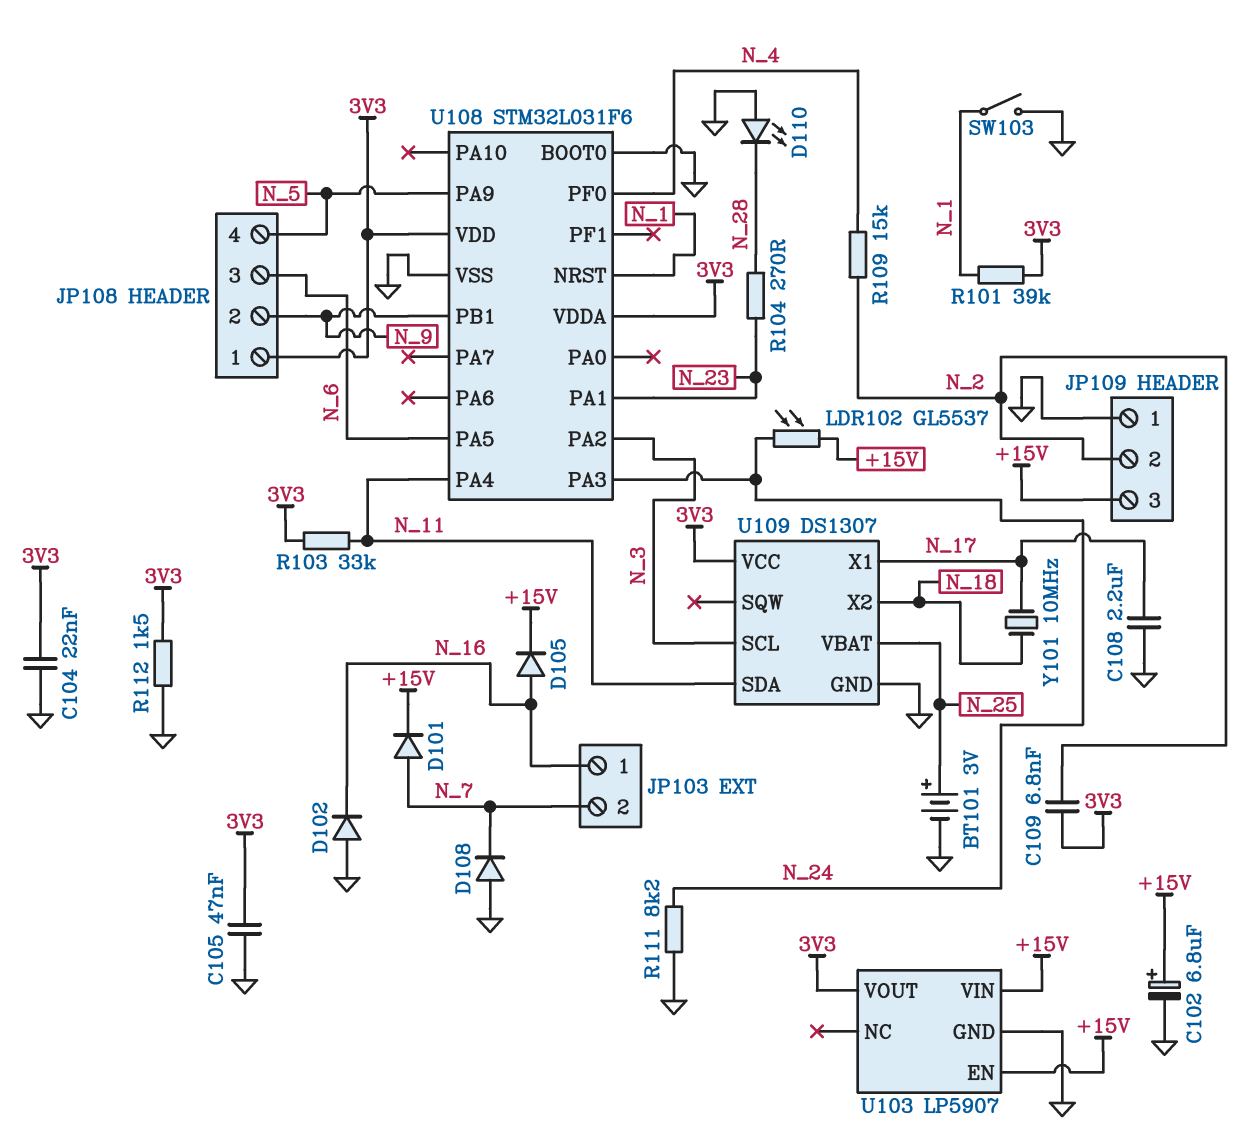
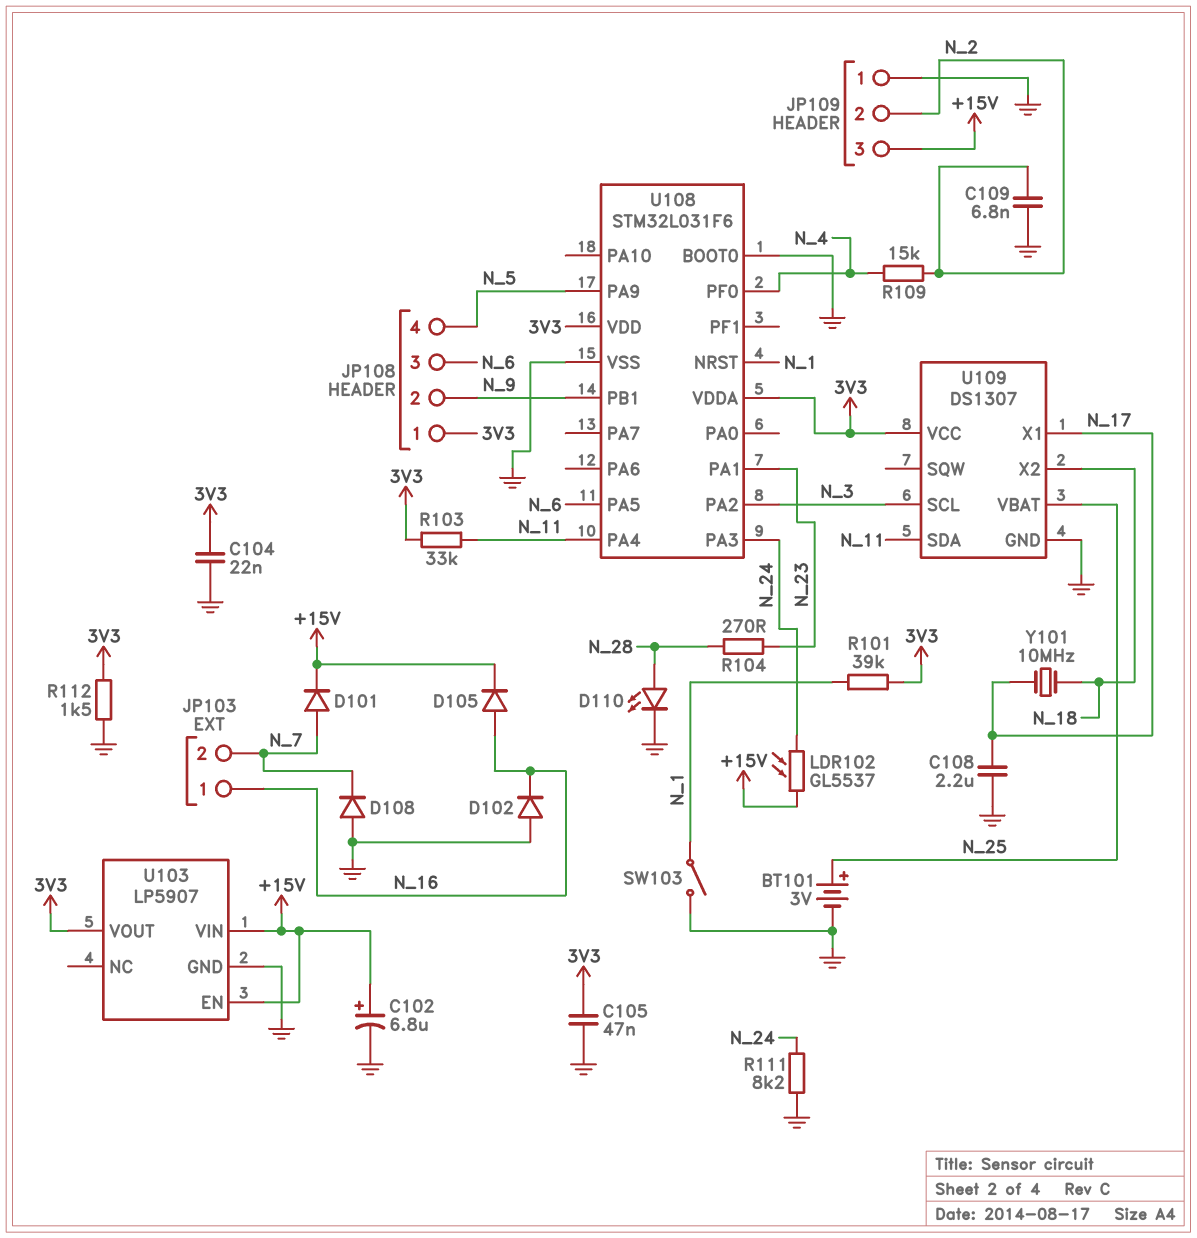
C109: 6.8nF (3V3, N_2) -> 6.8nF (GND, N_2)
D110: LED (A GND, K N_28) -> LED (A N_28, K GND)

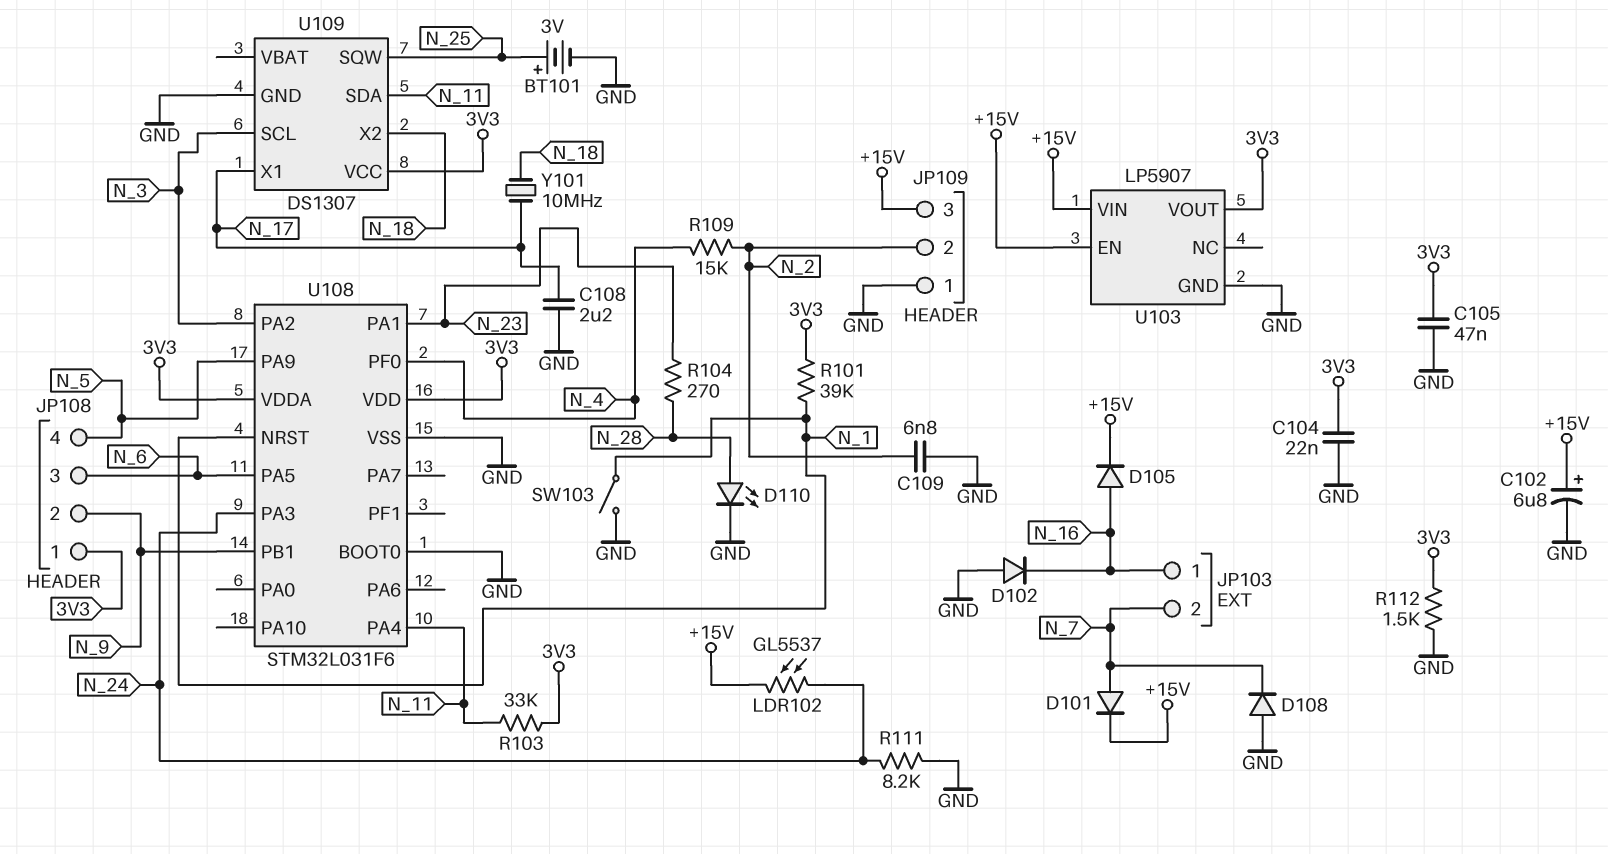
U109 pin SQW: none -> N_25
U109 pin VBAT: N_25 -> none

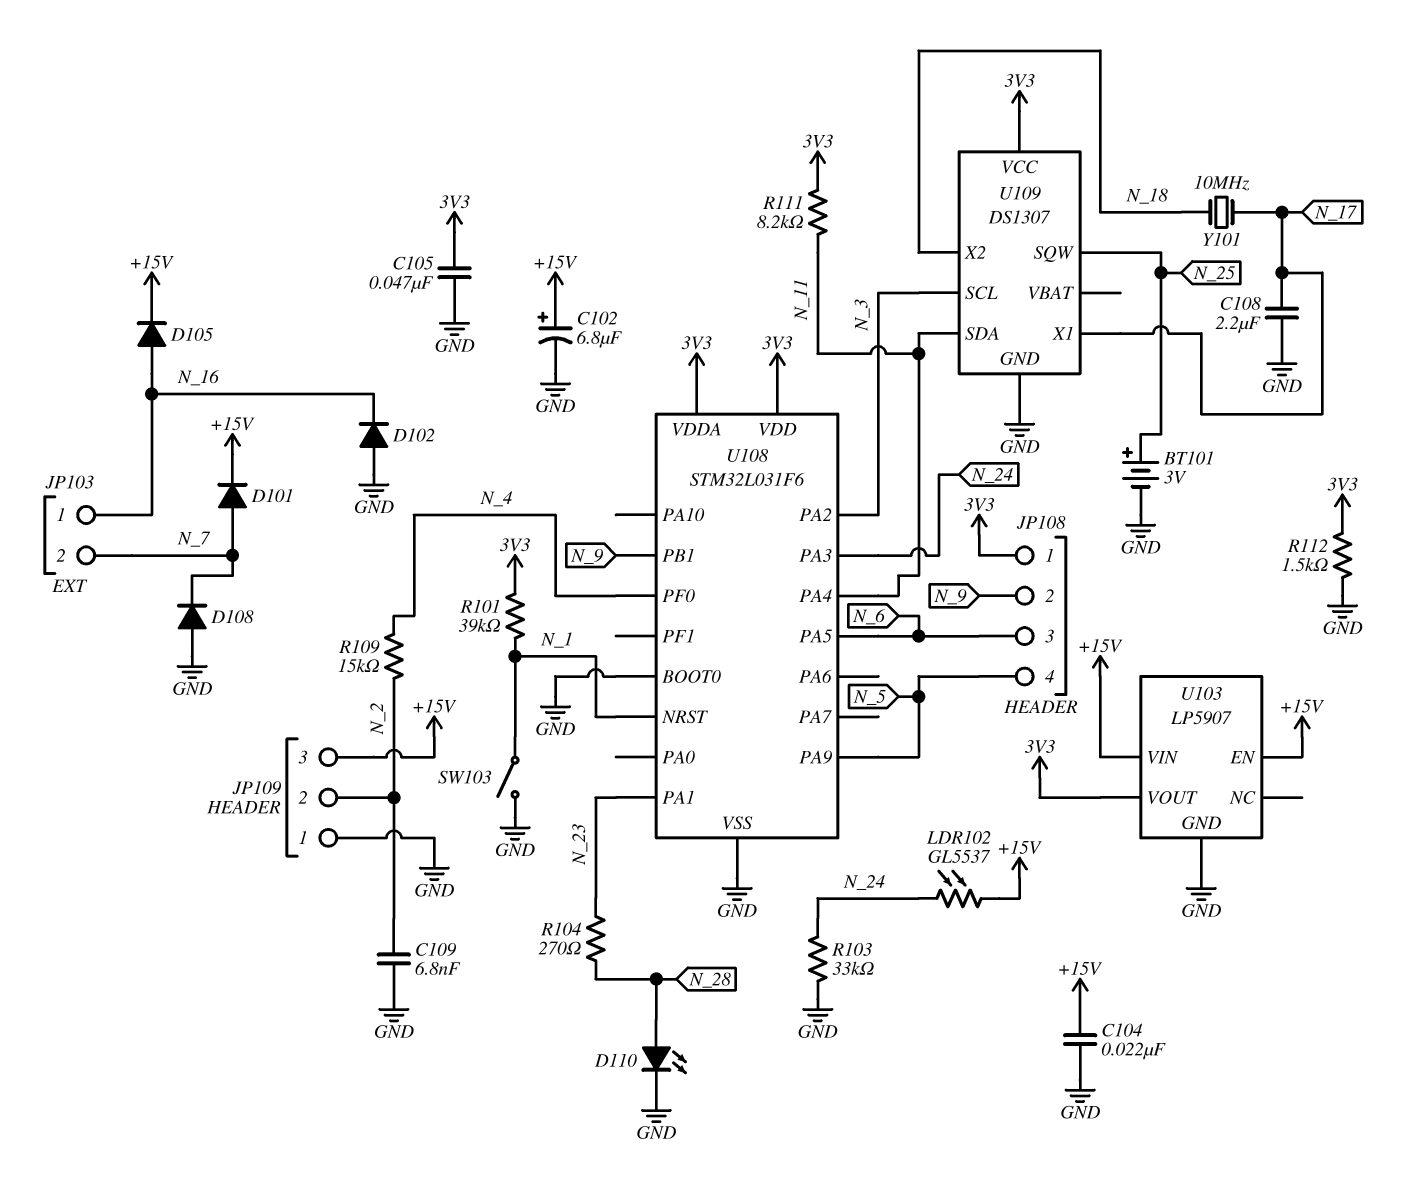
C104: 22nF (3V3, GND) -> 22nF (+15V, GND)
R103: 33k (3V3, N_11) -> 33k (GND, N_24)
R111: 8.2k (GND, N_24) -> 8.2k (3V3, N_11)

